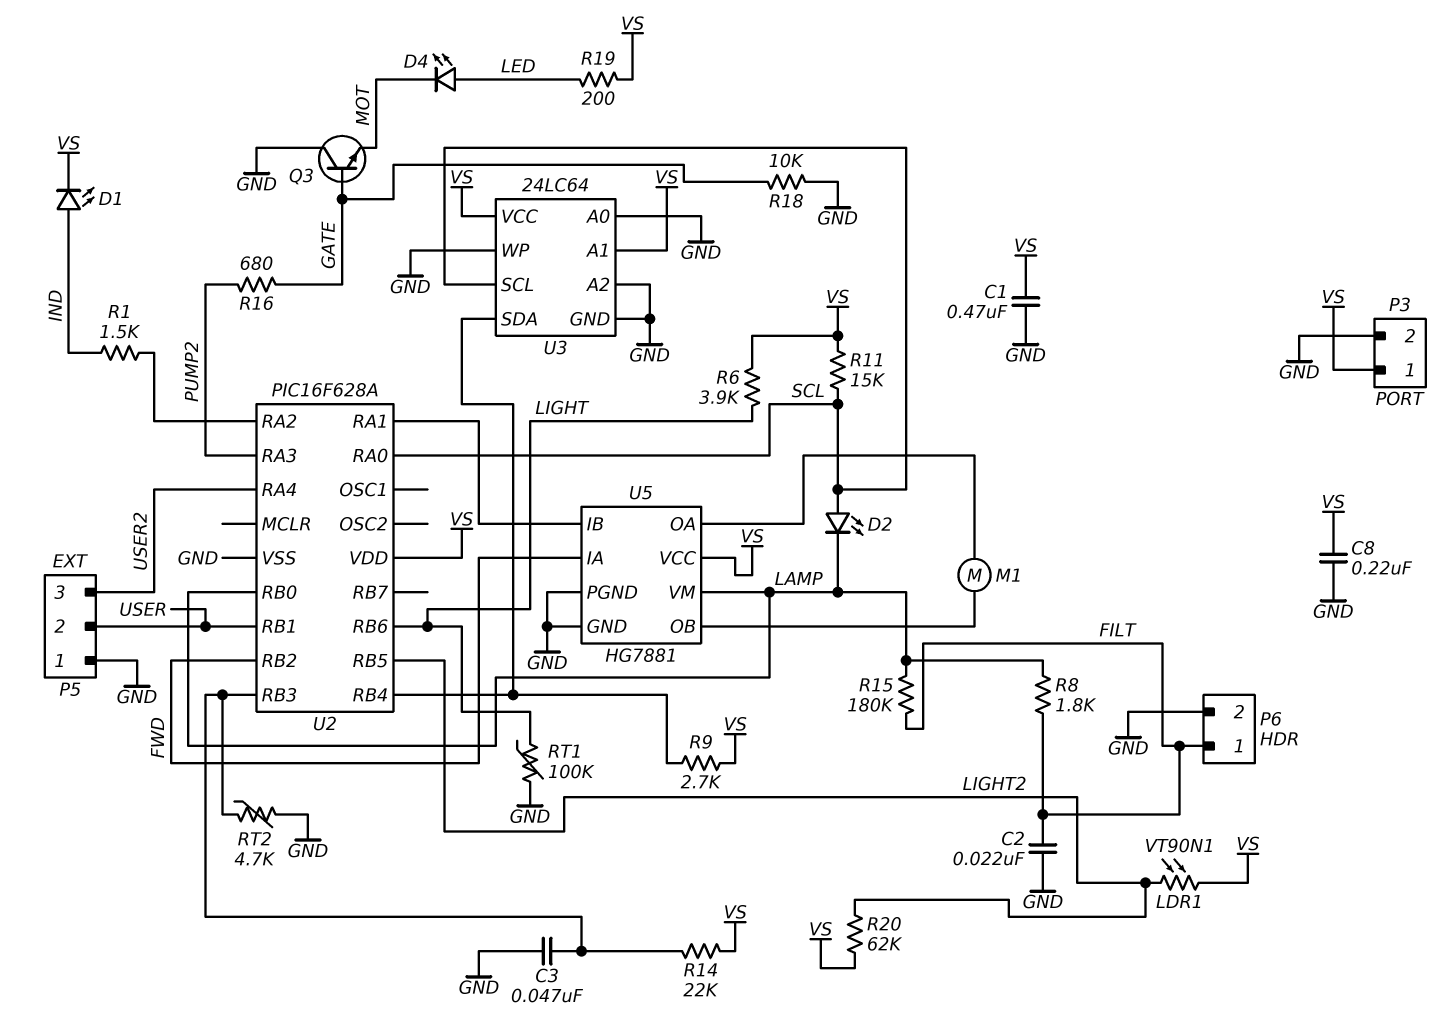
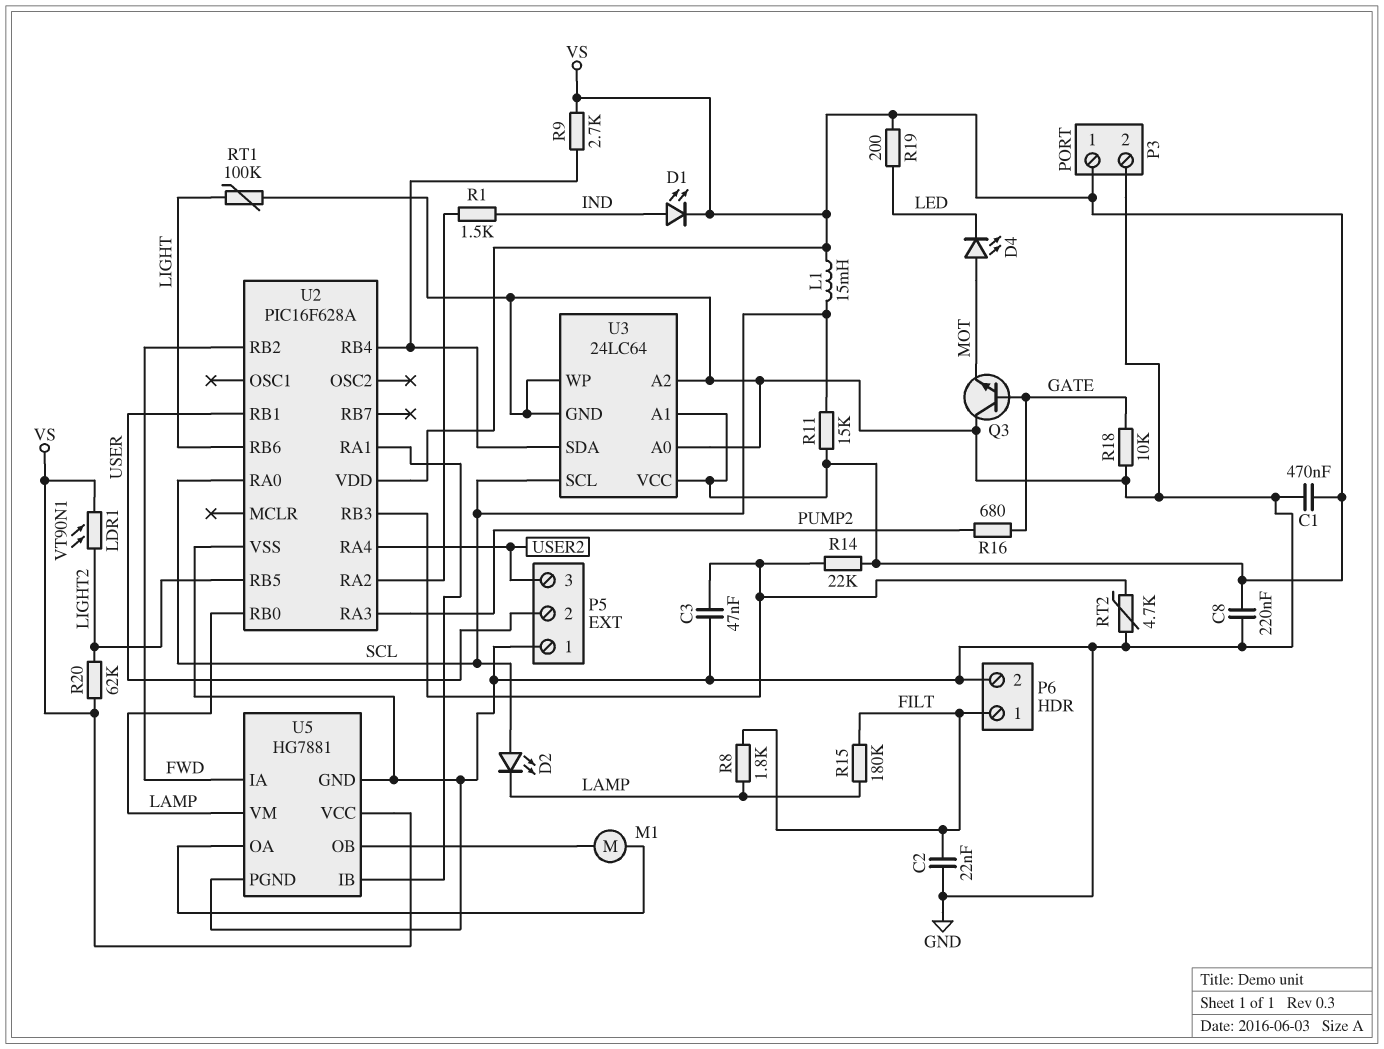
D4: LED (A LED, K MOT) -> LED (A MOT, K LED)
L1: none -> 15mH (SCL, VS)
R6: 3.9k (LIGHT, VS) -> none

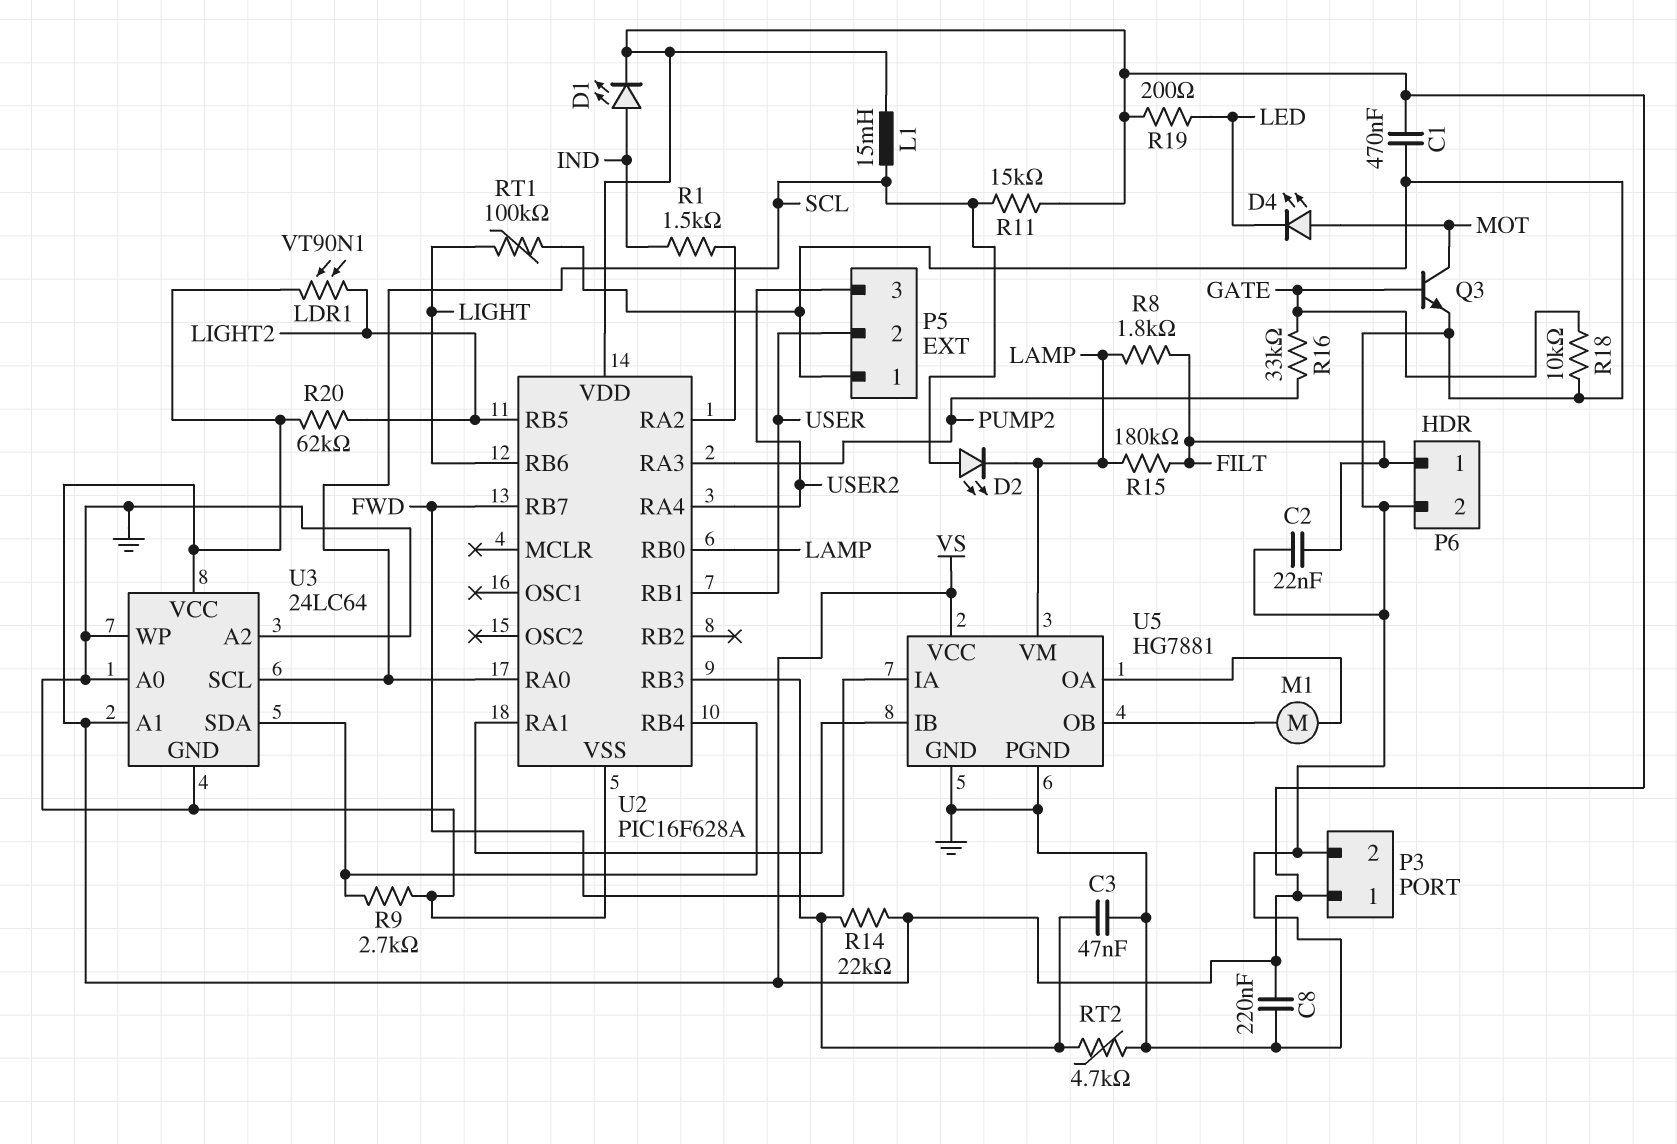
Q3: NPN (B GATE, C GND, E MOT) -> NPN (B GATE, C MOT, E GND)
R9: 2.7k (U2/RB4, VS) -> 2.7k (GND, U2/RB4)
R16: 680 (GATE, PUMP2) -> 33k (GATE, PUMP2)
U2 pin RB2: FWD -> none
U2 pin RB7: none -> FWD

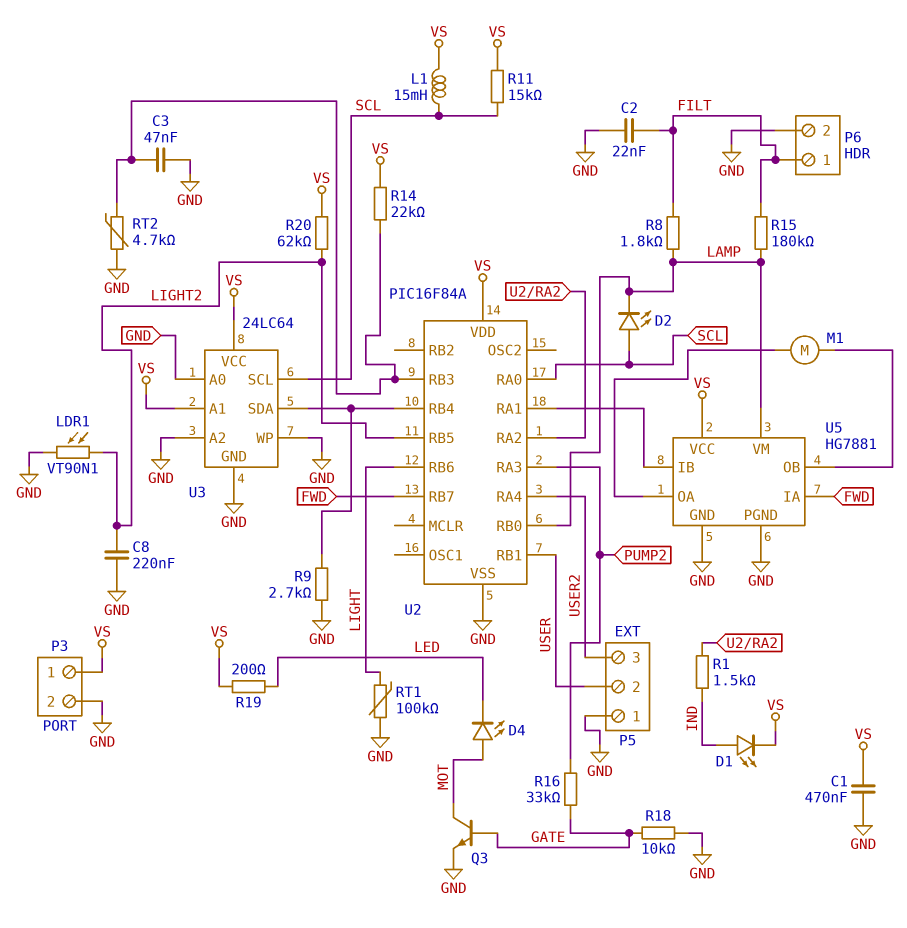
C8: 220nF (GND, VS) -> 220nF (GND, LIGHT2)
LDR1: VT90N1 (LIGHT2, VS) -> VT90N1 (GND, LIGHT2)
U2: PIC16F628A -> PIC16F84A

